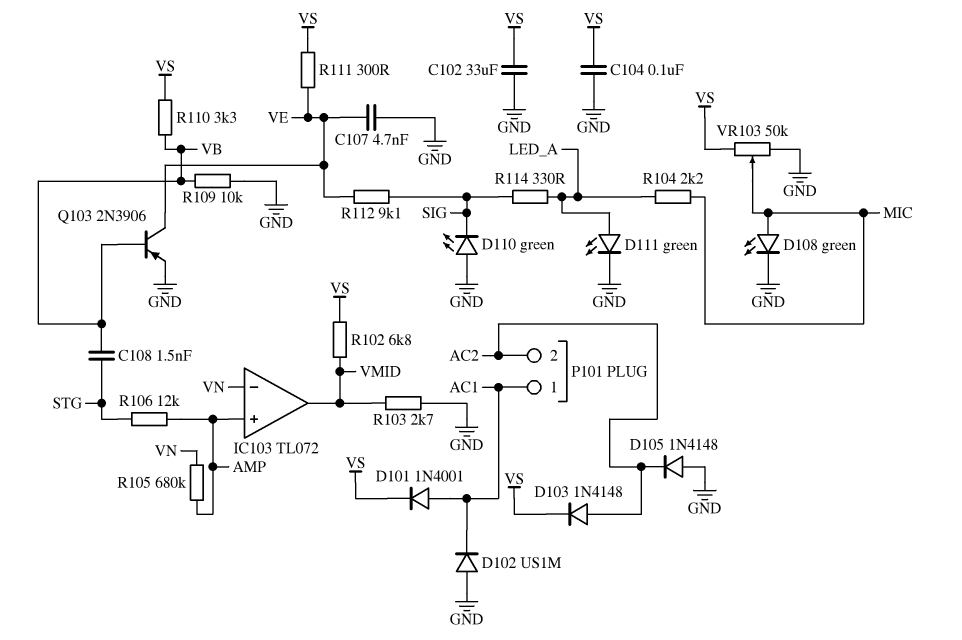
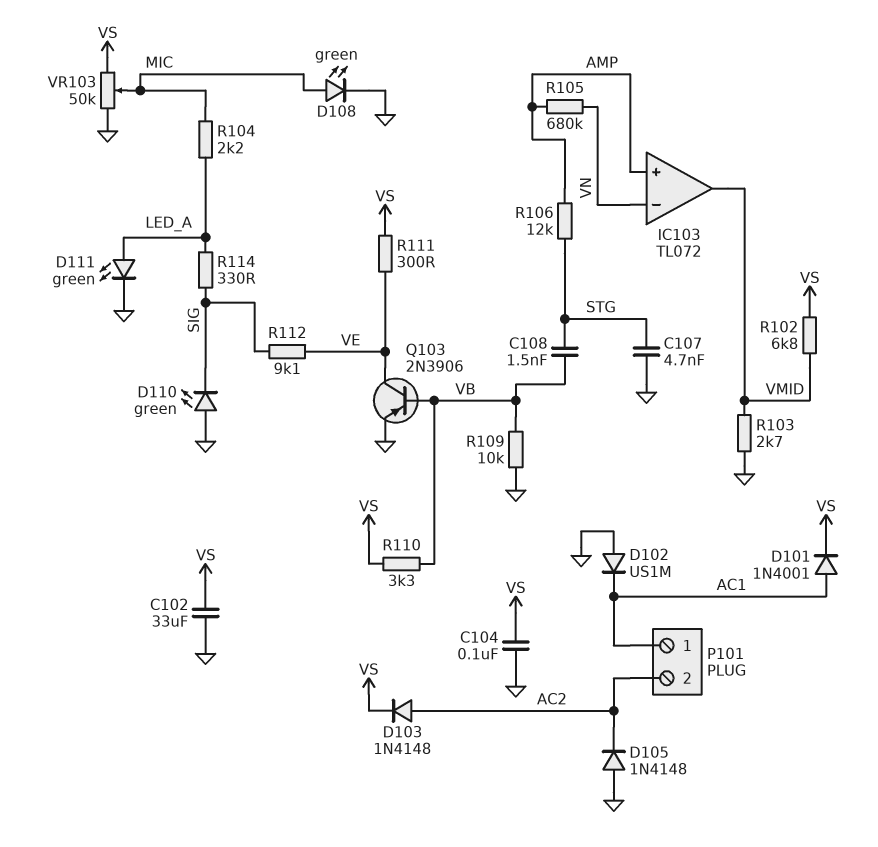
C107: 4.7nF (GND, VE) -> 4.7nF (GND, STG)

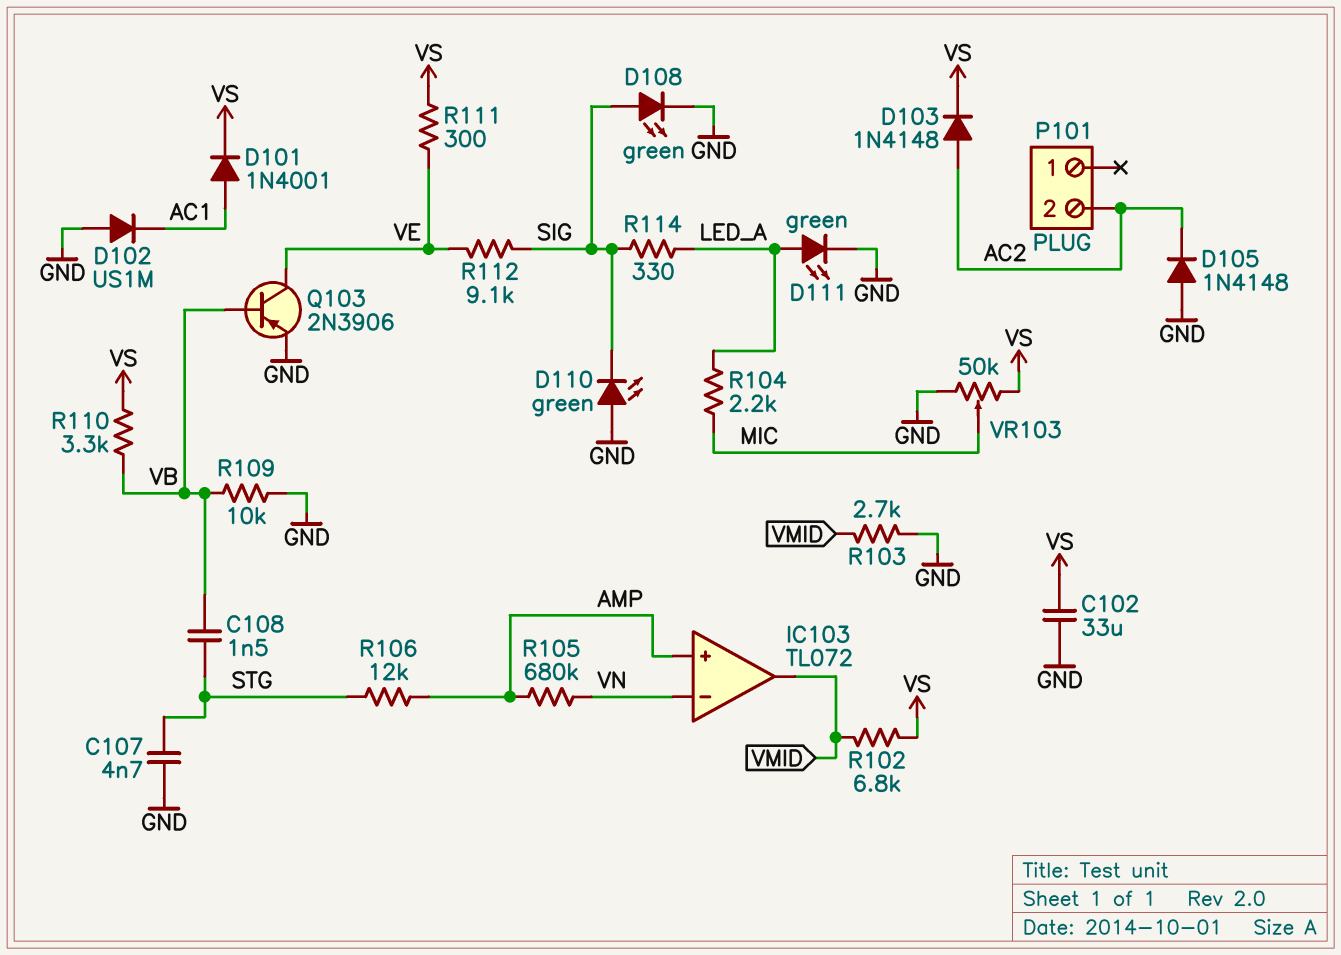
C104: 100nF (GND, VS) -> none
D108: LED green (A MIC, K GND) -> LED green (A SIG, K GND)
P101 pin 1: AC1 -> none

